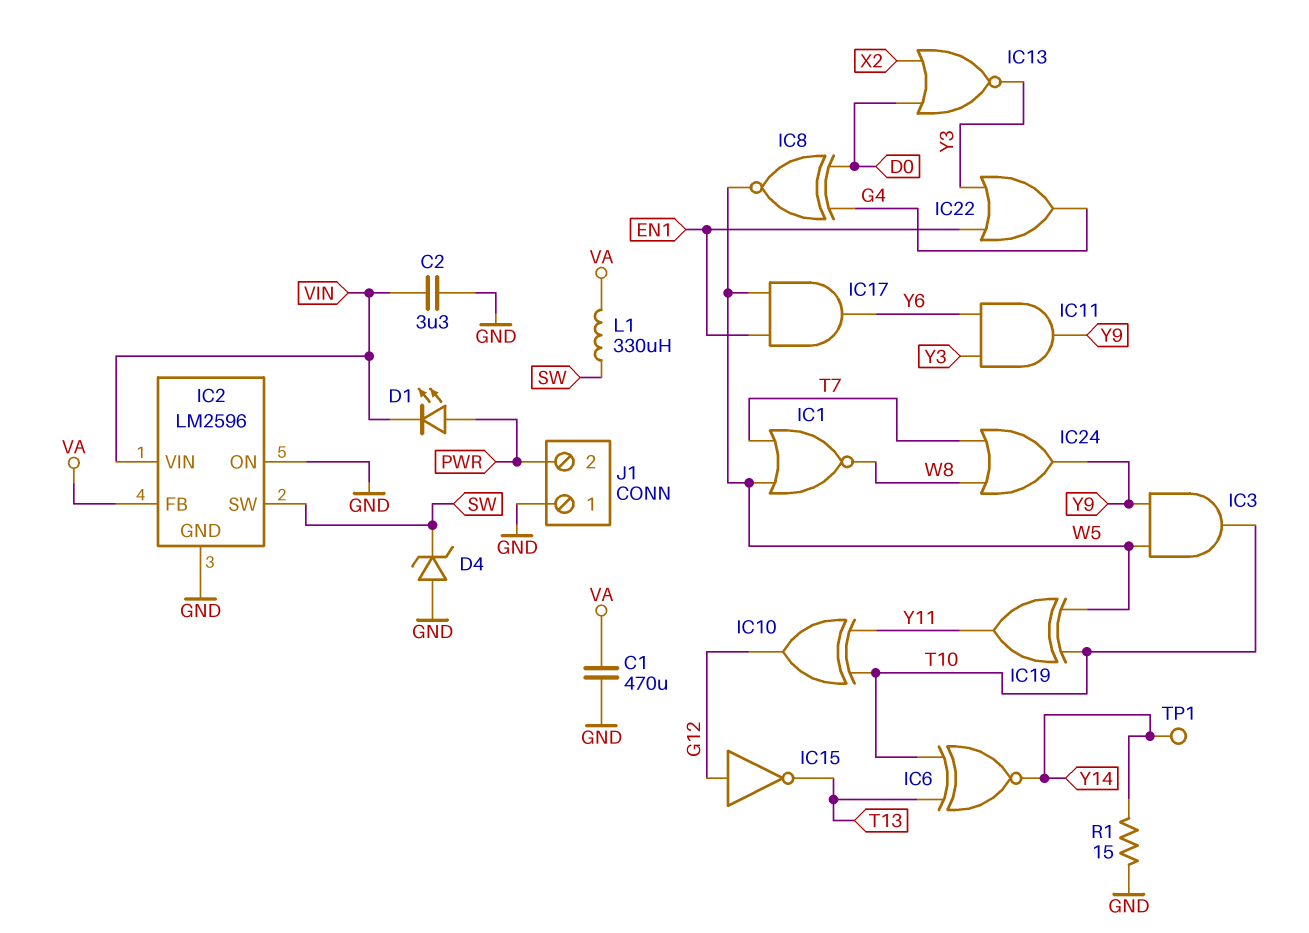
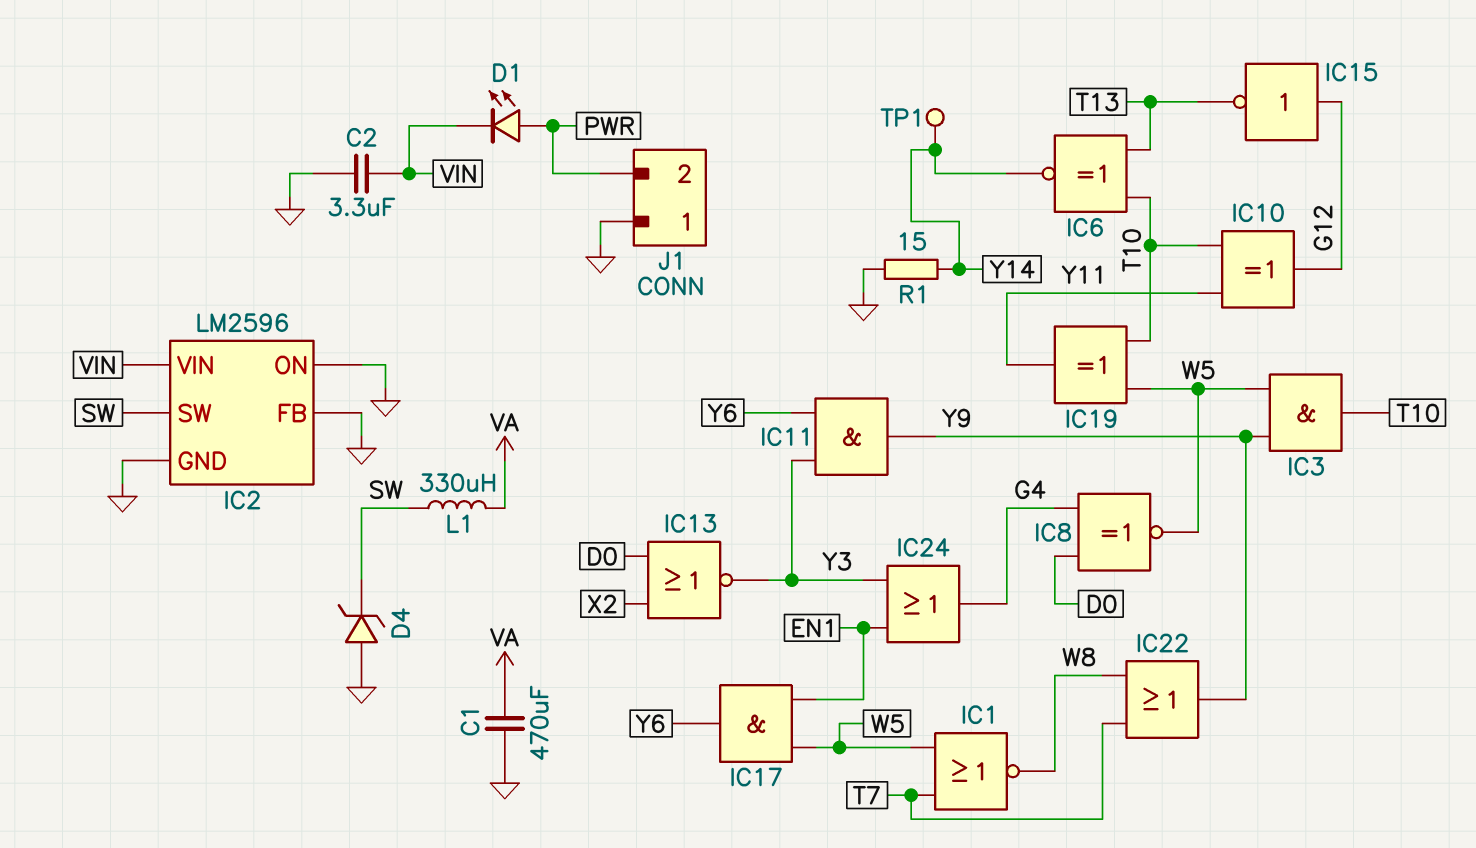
IC2 pin FB: VA -> GND
IC22: OR (in EN1, in Y3, out G4) -> OR (in T7, in W8, out Y9)
IC24: OR (in T7, in W8, out Y9) -> OR (in EN1, in Y3, out G4)

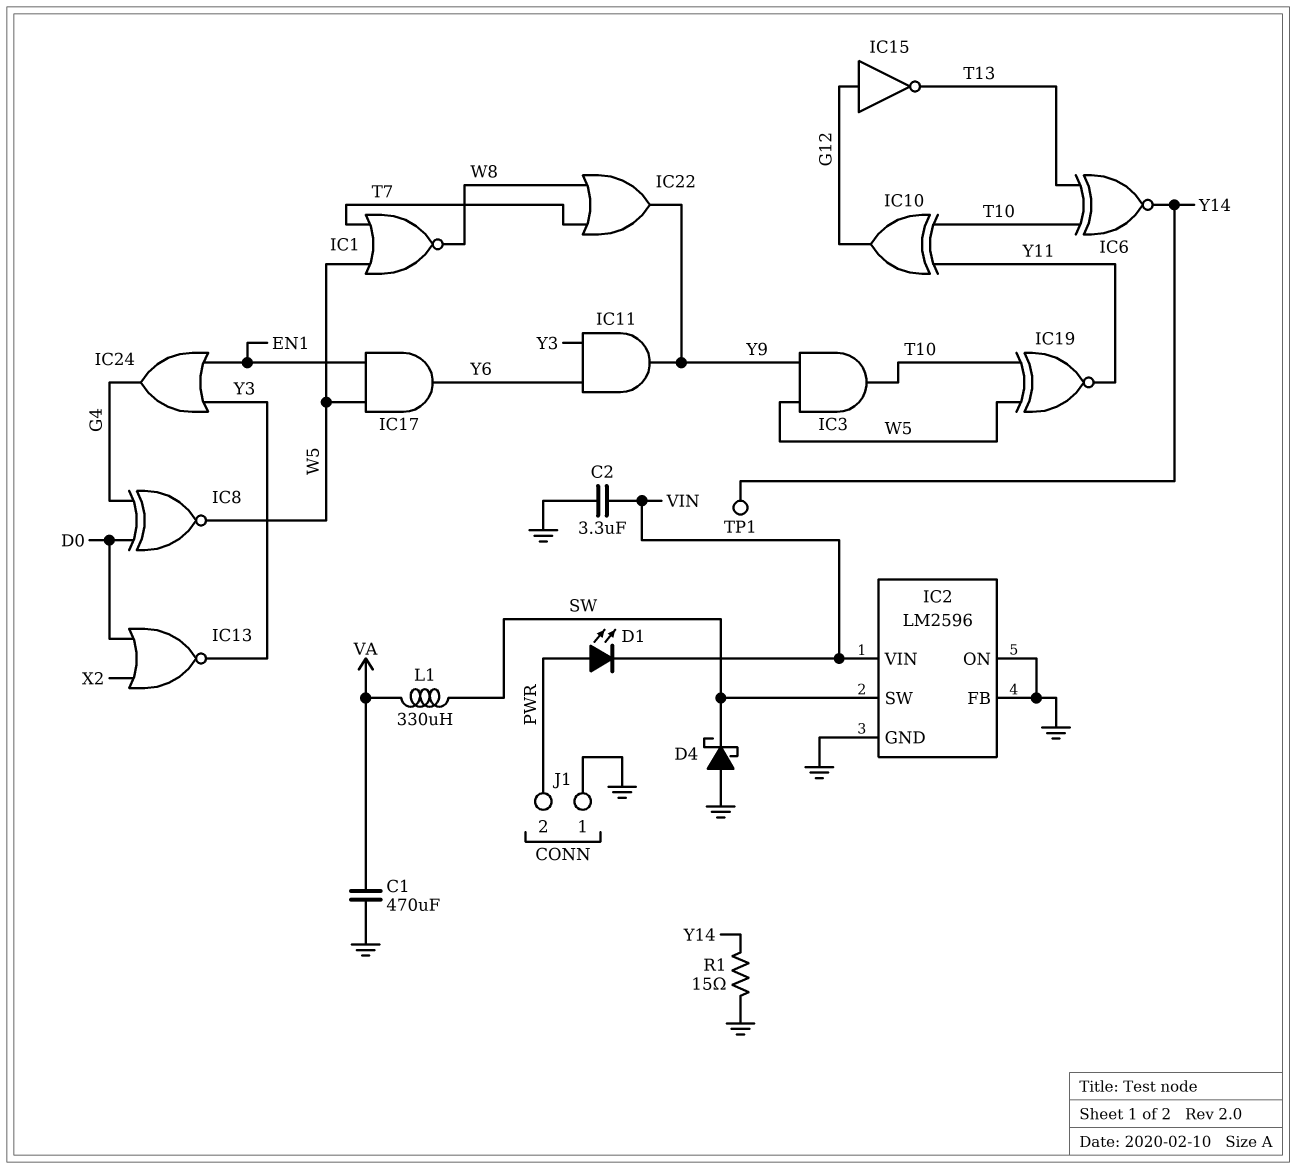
D4: zener (A GND, K SW) -> schottky (A GND, K SW)
IC19: XOR (in T10, in W5, out Y11) -> XNOR (in T10, in W5, out Y11)

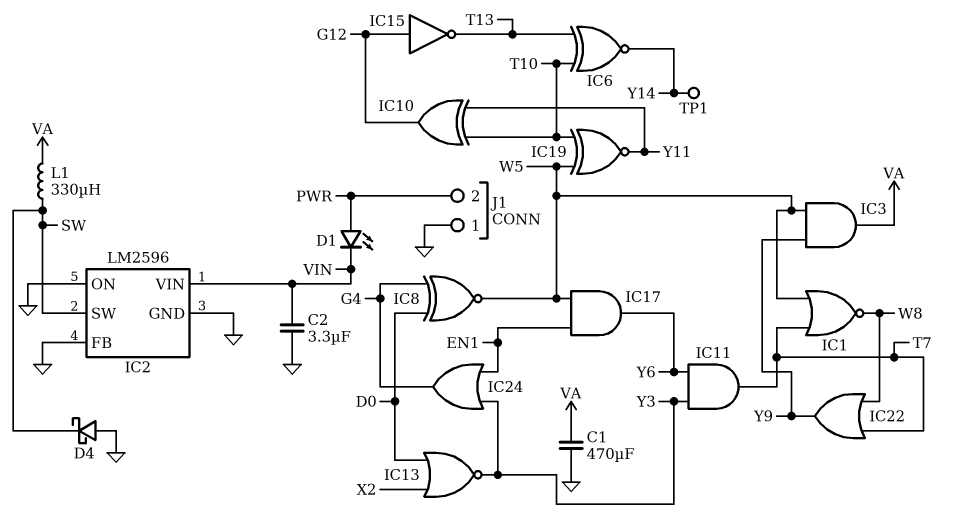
IC3: AND (in W5, in Y9, out T10) -> AND (in W5, in Y9, out VA)
IC11: AND (in Y3, in Y6, out Y9) -> AND (in Y3, in Y6, out T7)
R1: 15 (GND, Y14) -> none

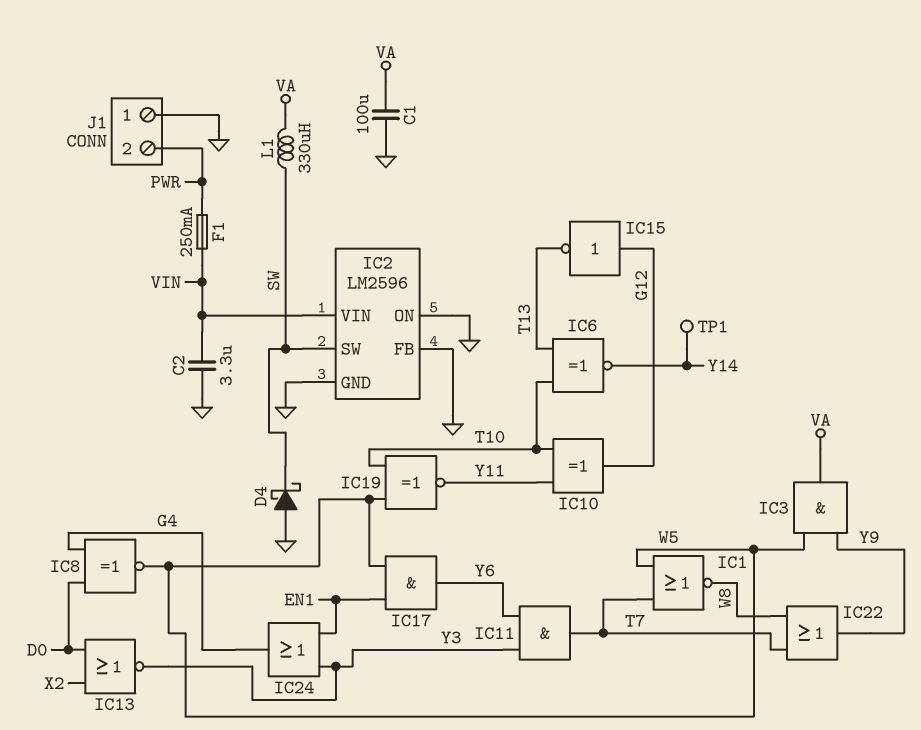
C1: 470uF (GND, VA) -> 100uF (GND, VA)
D1: LED (A PWR, K VIN) -> none
F1: none -> 250mA (PWR, VIN)

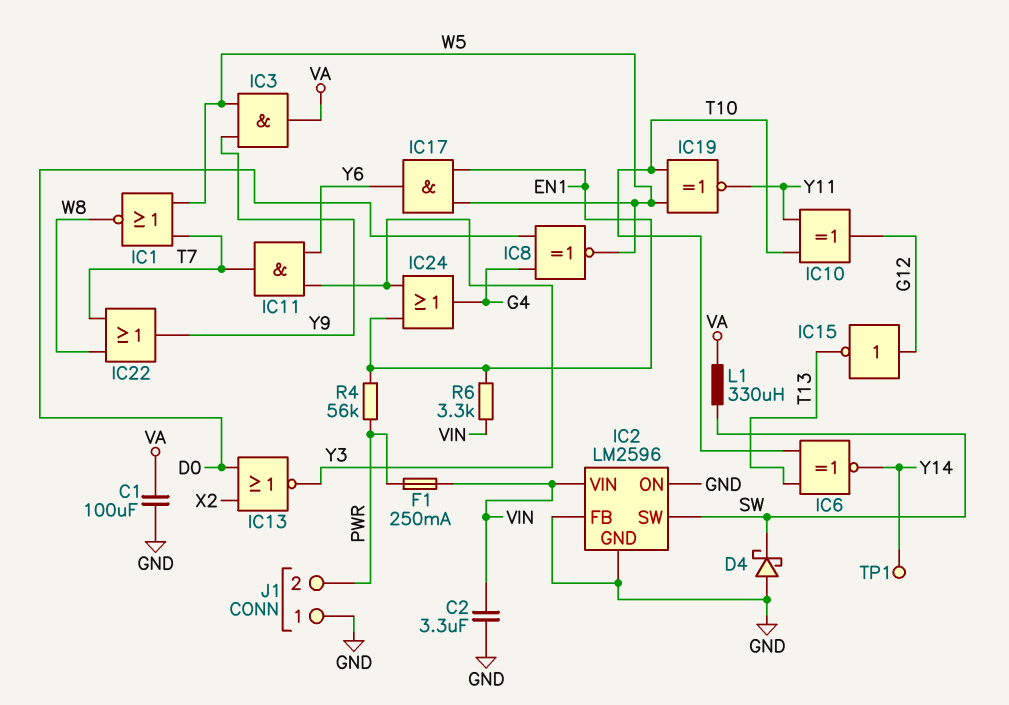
R4: none -> 56k (EN1, PWR)
R6: none -> 3.3k (EN1, VIN)

